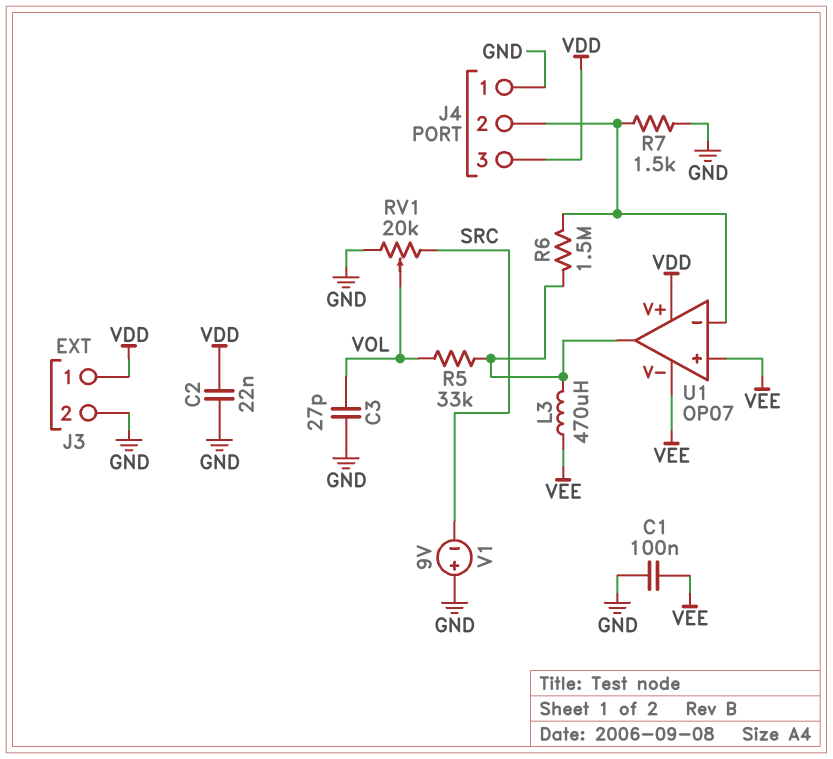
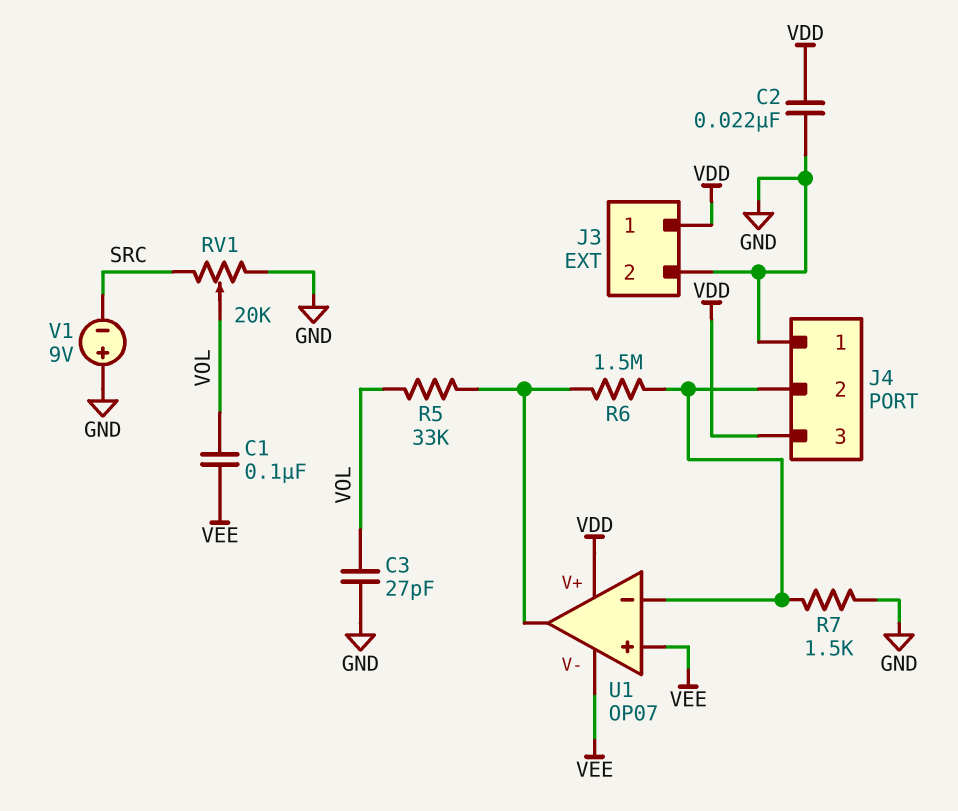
C1: 100nF (GND, VEE) -> 100nF (VEE, VOL)
L3: 470uH (U1/out, VEE) -> none

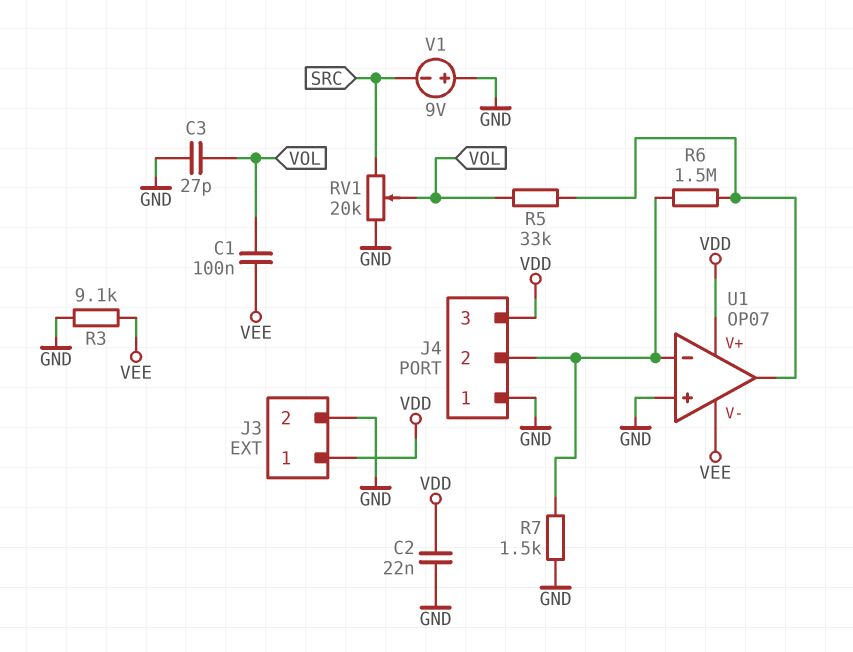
R3: none -> 9.1k (GND, VEE)
U1 pin in+: VEE -> GND

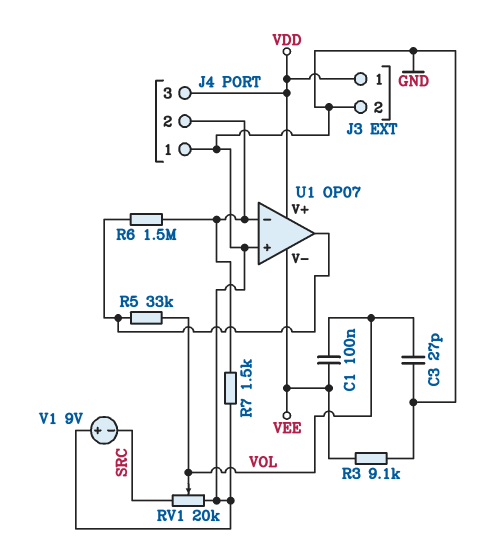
C2: 22nF (GND, VDD) -> none

